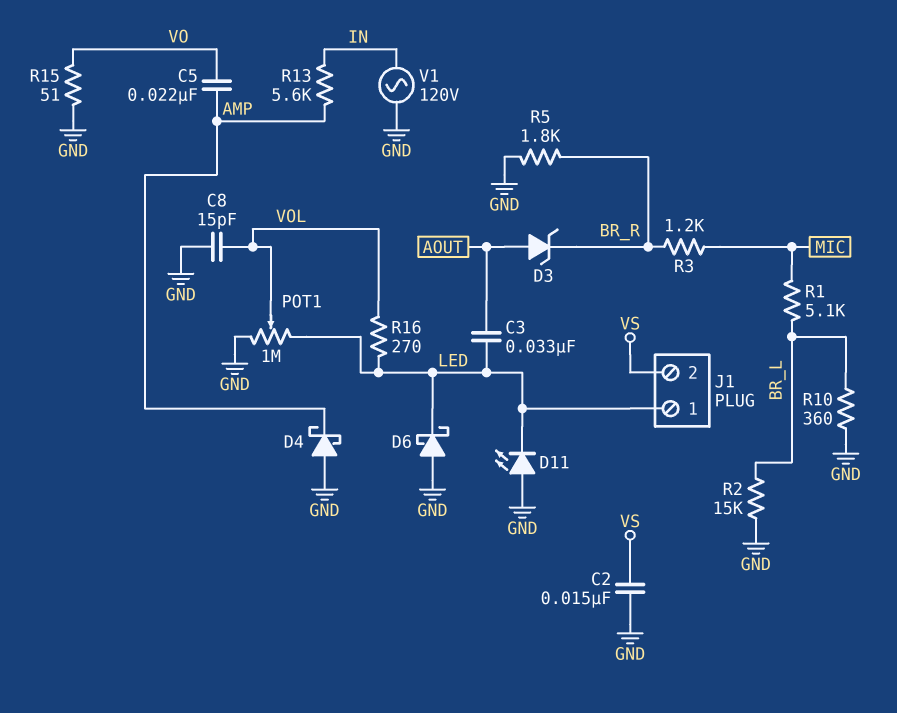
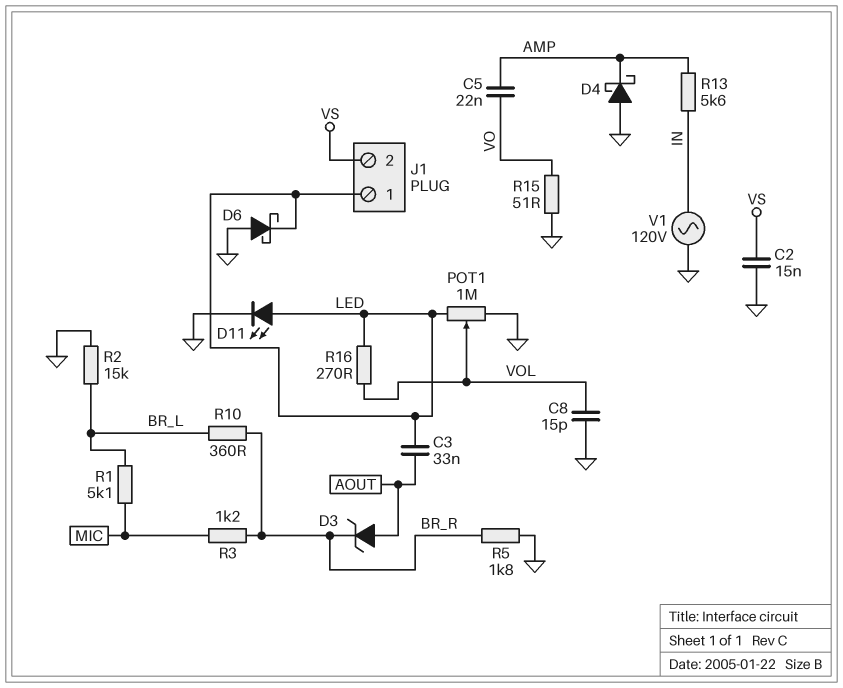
D11: LED (A GND, K LED) -> LED (A LED, K GND)
R10: 360 (BR_L, GND) -> 360 (BR_L, BR_R)

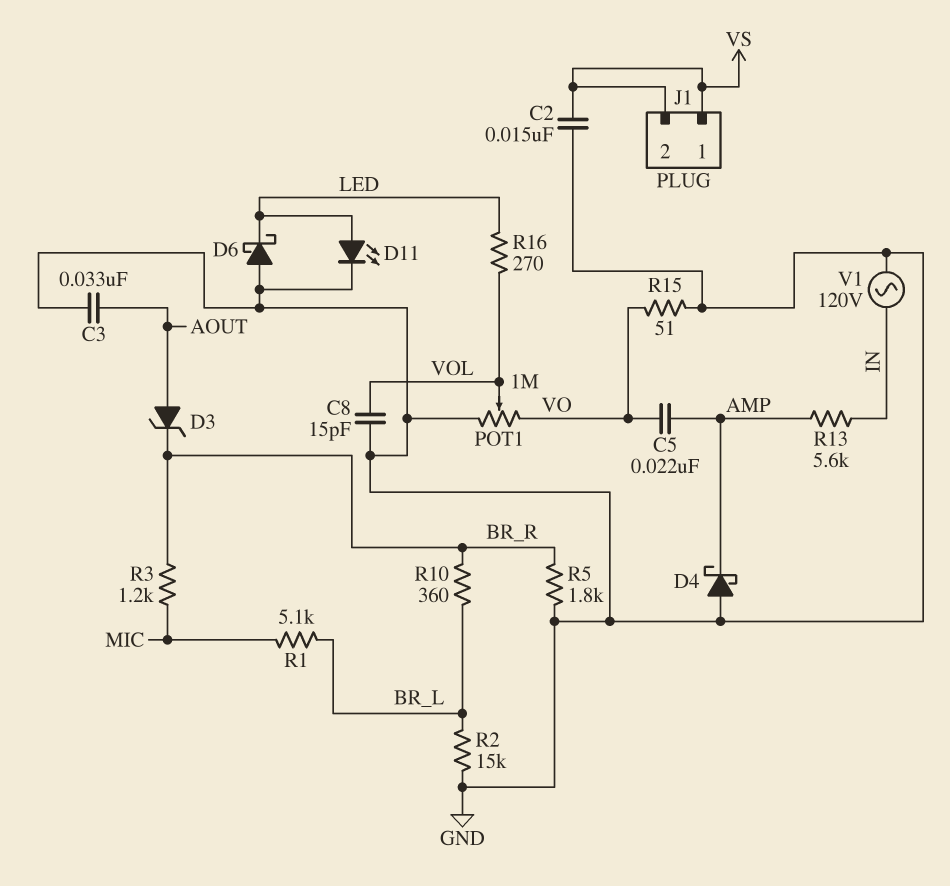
C3: 33nF (AOUT, LED) -> 33nF (AOUT, GND)
J1 pin 1: LED -> VS
POT1: 1M (GND, LED, wiper VOL) -> 1M (GND, VO, wiper VOL)

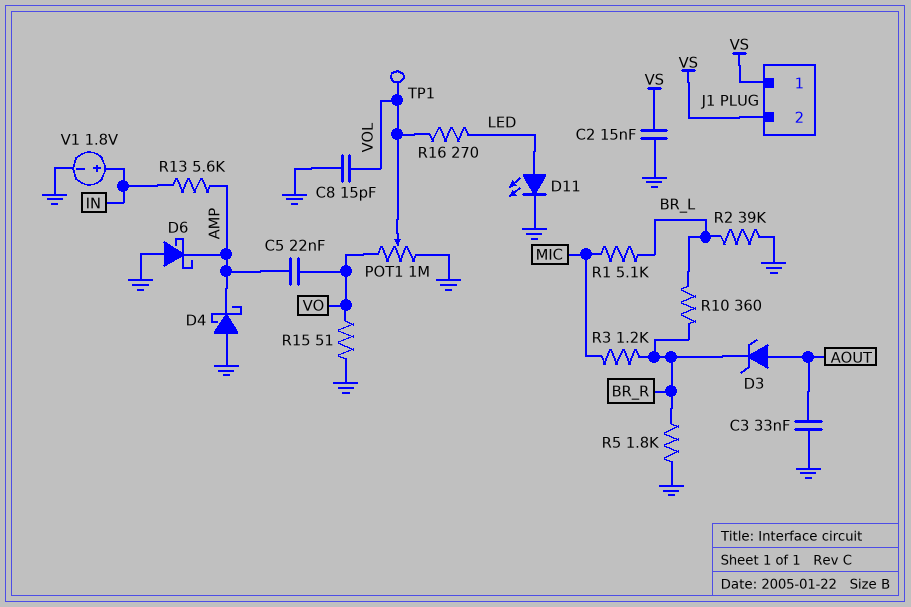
D6: schottky (A GND, K LED) -> schottky (A GND, K AMP)
R2: 15k (BR_L, GND) -> 39k (BR_L, GND)
TP1: none -> test point (VOL)
V1: AC 120V (GND, IN) -> 1.8V (plus IN, minus GND)

